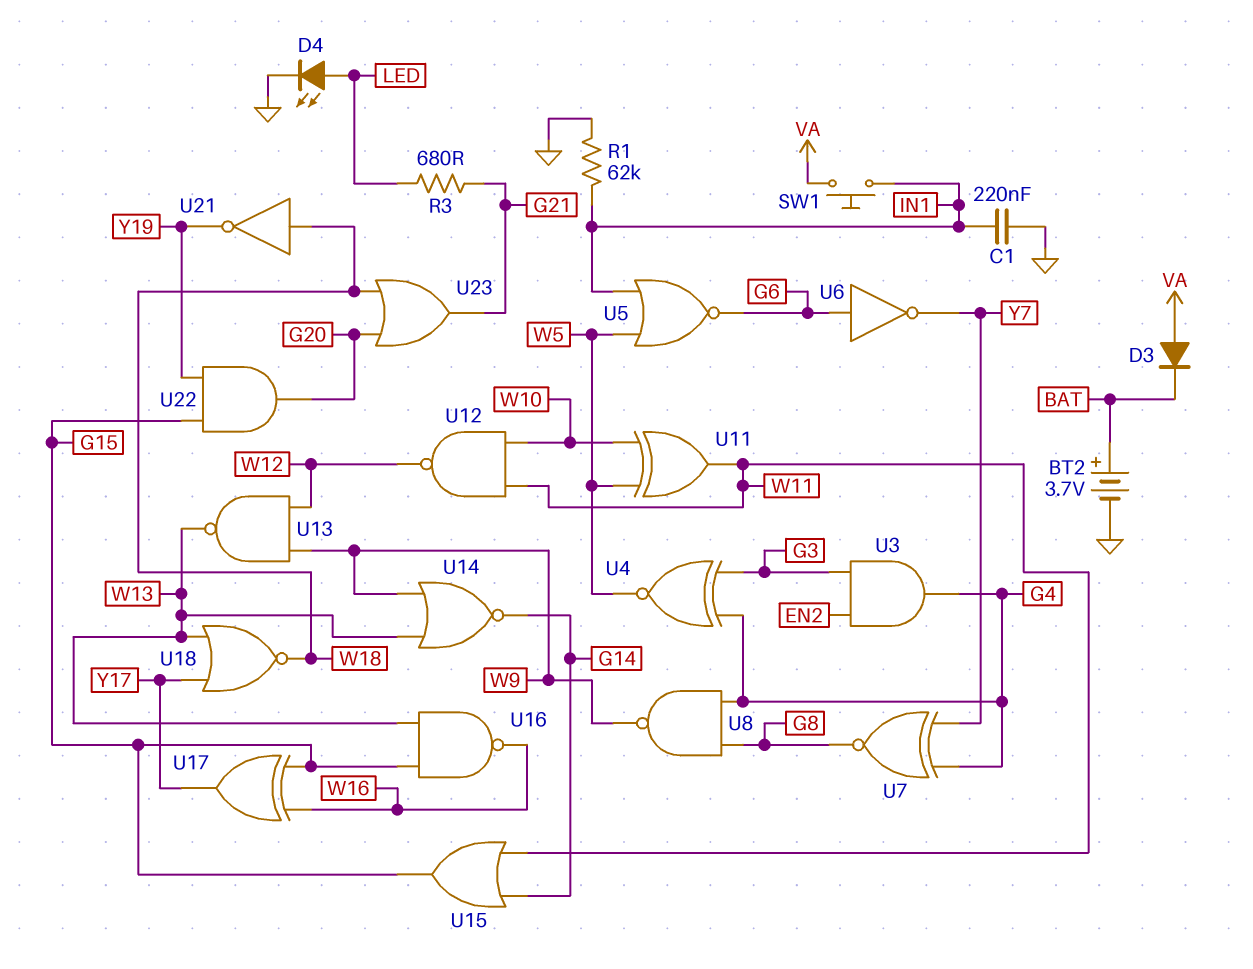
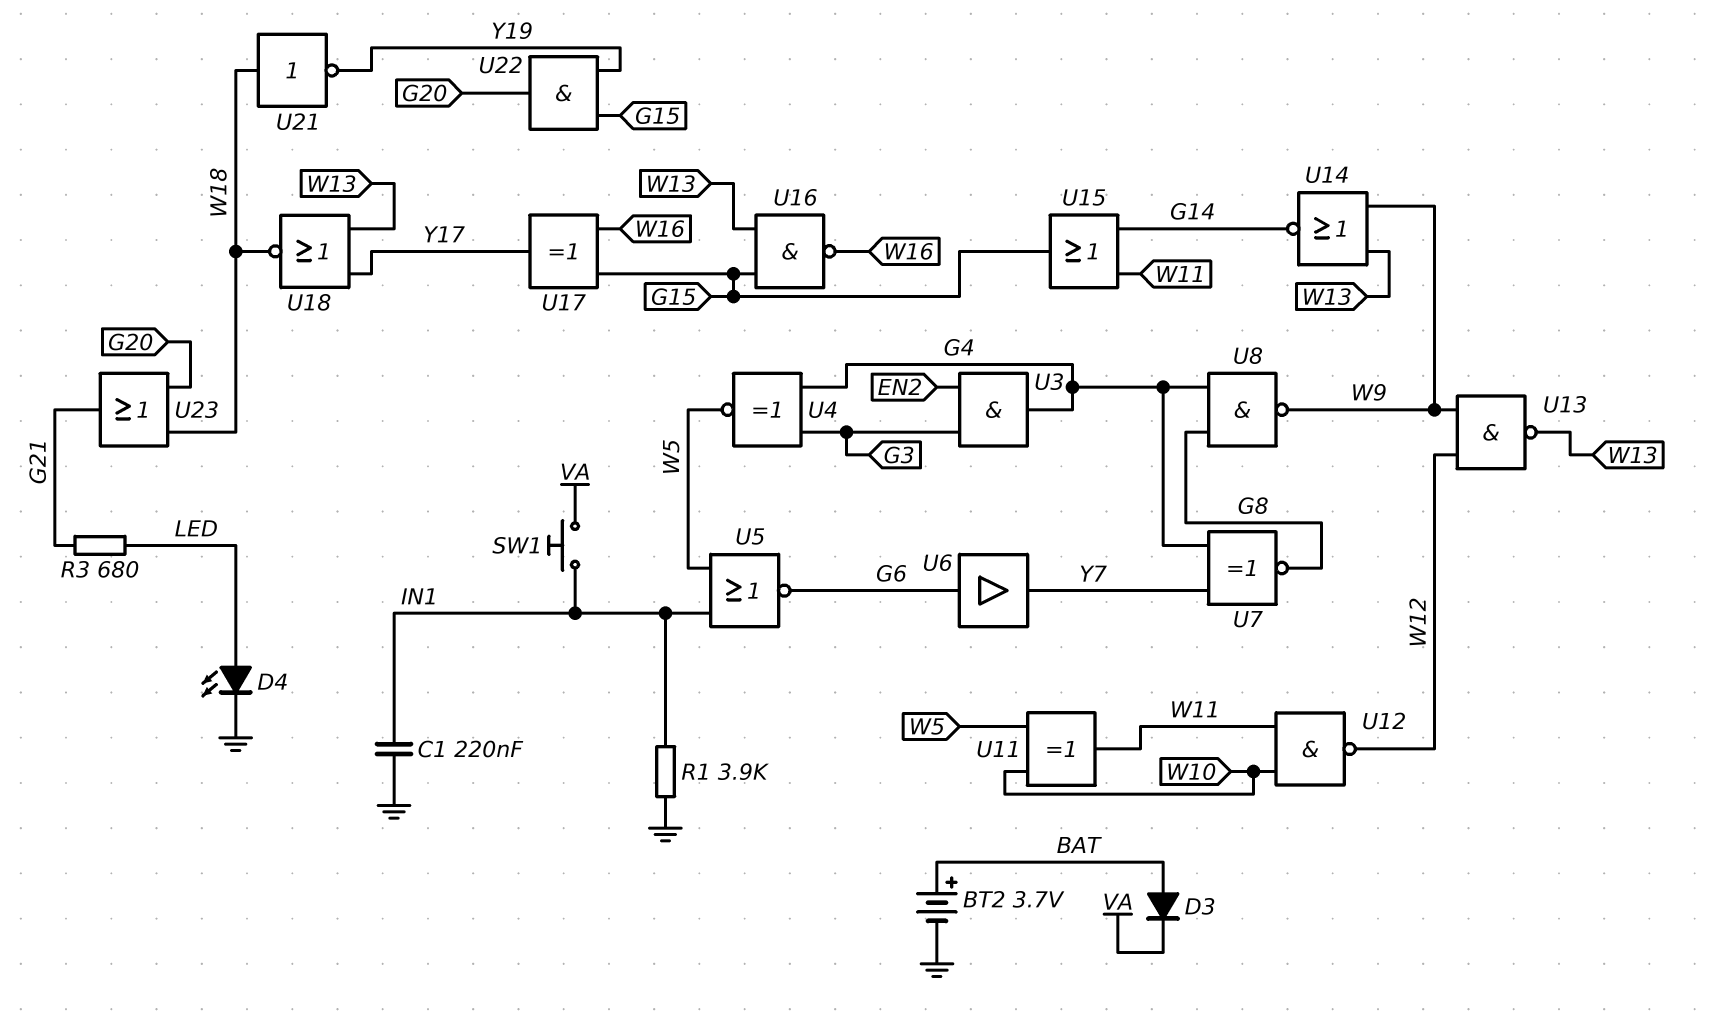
D3: diode (A VA, K BAT) -> diode (A BAT, K VA)
R1: 62k (GND, IN1) -> 3.9k (GND, IN1)
U6: NOT (in G6, out Y7) -> buffer (in G6, out Y7)

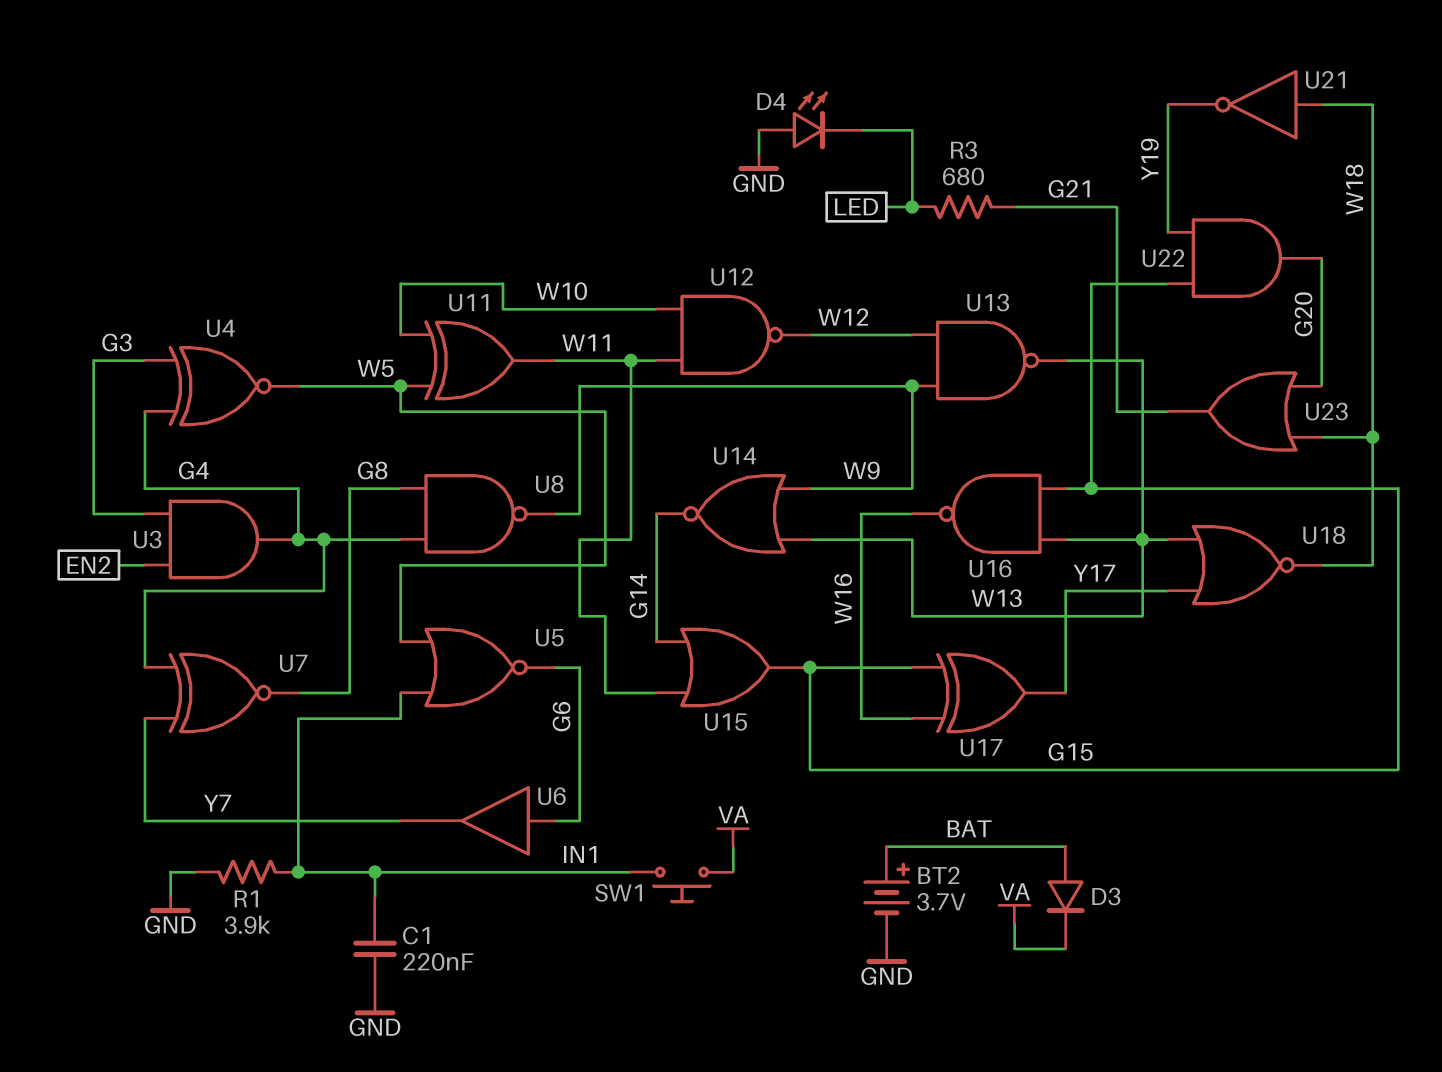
D4: LED (A LED, K GND) -> LED (A GND, K LED)

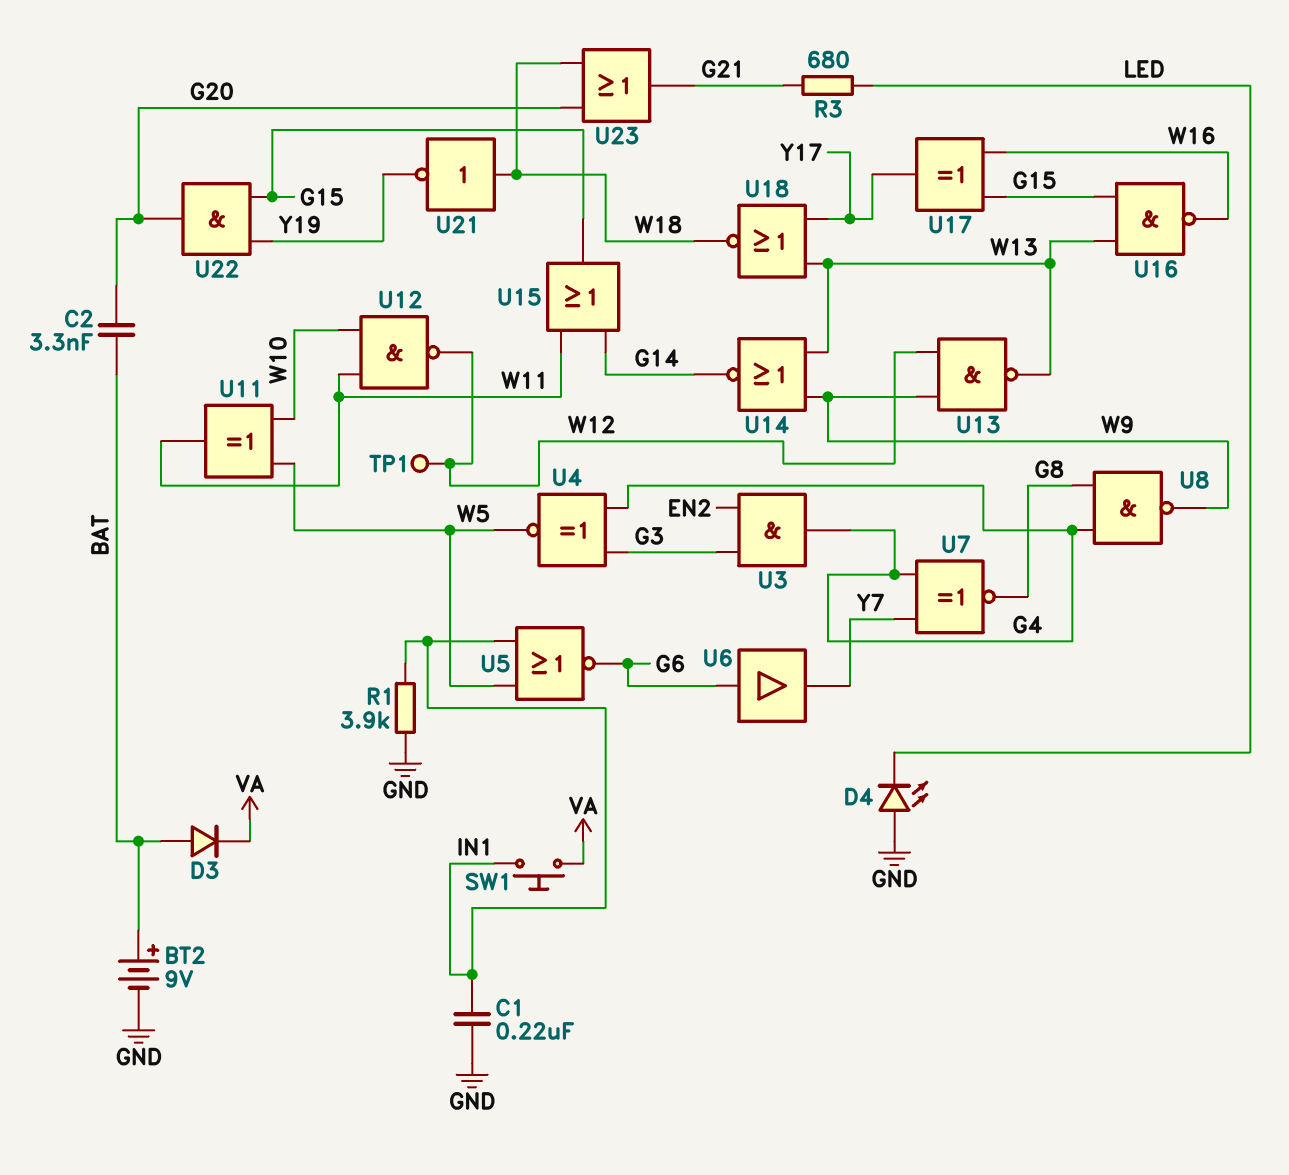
BT2: 3.7V (plus BAT, minus GND) -> 9V (plus BAT, minus GND)
C2: none -> 3.3nF (BAT, G20)
TP1: none -> test point (W12)

